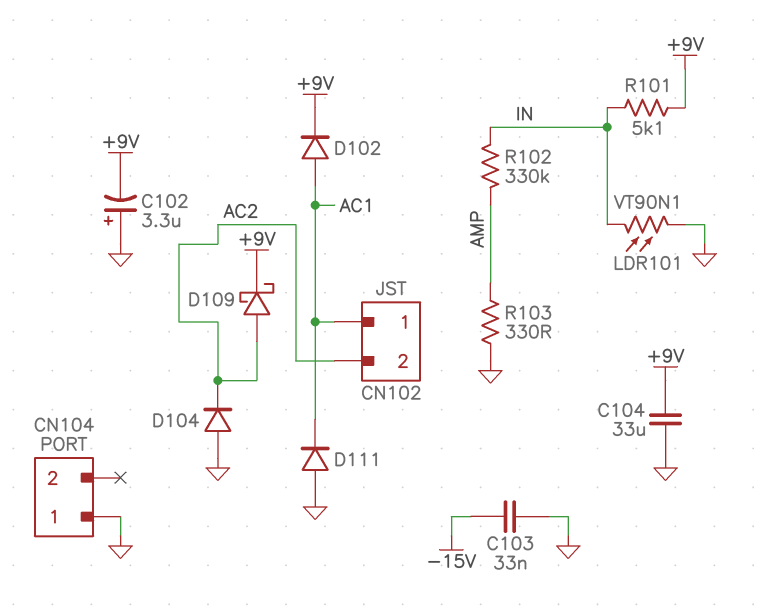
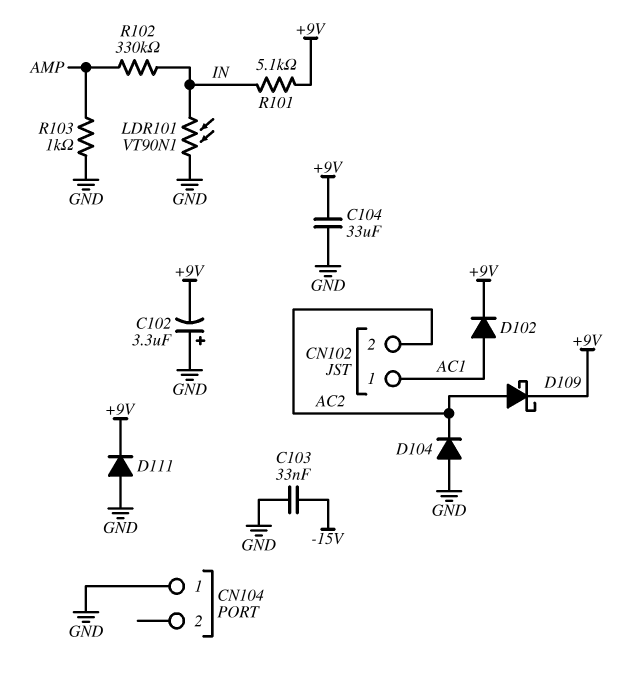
D111: diode (A GND, K AC1) -> diode (A GND, K +9V)
R103: 330 (AMP, GND) -> 1k (AMP, GND)

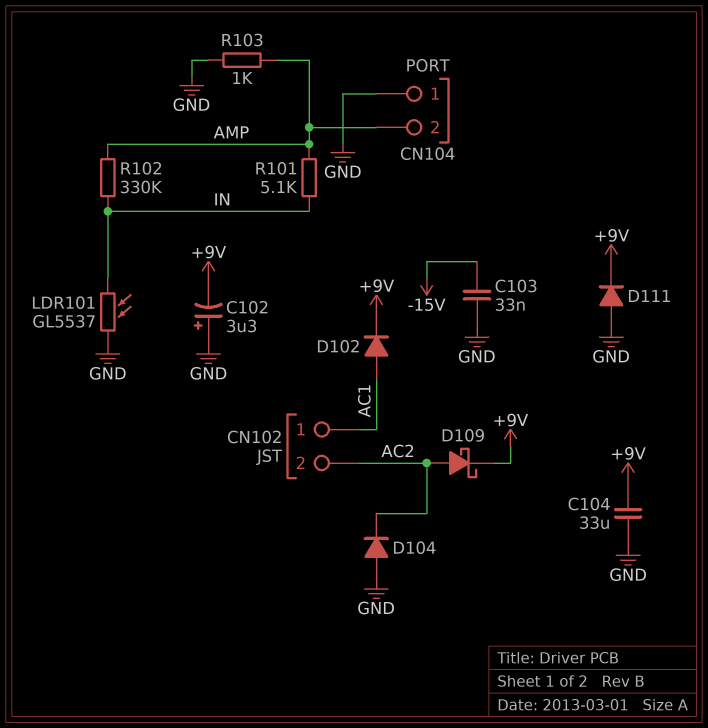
CN104 pin 2: none -> AMP
LDR101: VT90N1 (GND, IN) -> GL5537 (GND, IN)
R101: 5.1k (+9V, IN) -> 5.1k (AMP, IN)

